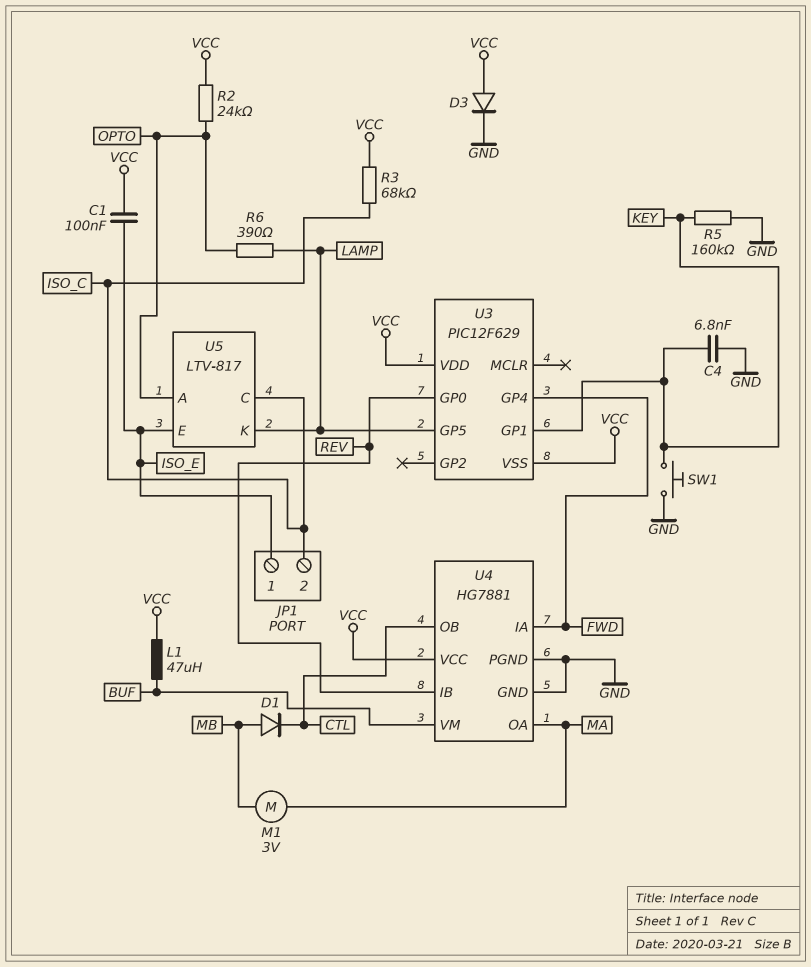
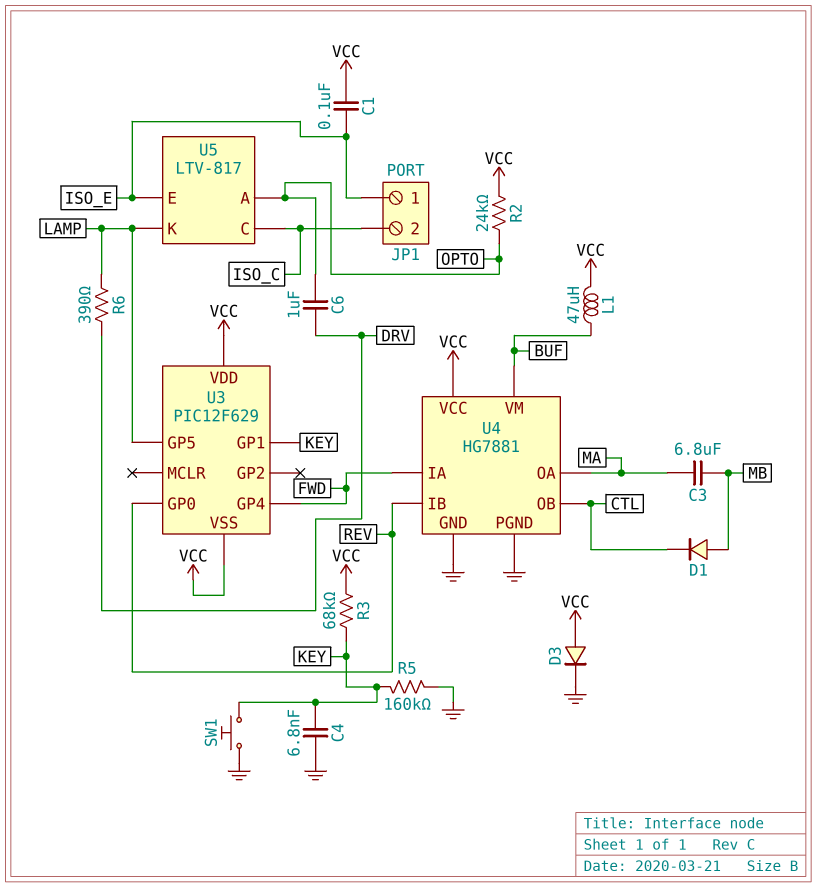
C3: none -> 6.8uF (MA, MB)
C6: none -> 1uF (DRV, OPTO)
M1: motor 3V (MA, MB) -> none
R3: 68k (ISO_C, VCC) -> 68k (KEY, VCC)
R6: 390 (LAMP, OPTO) -> 390 (DRV, LAMP)

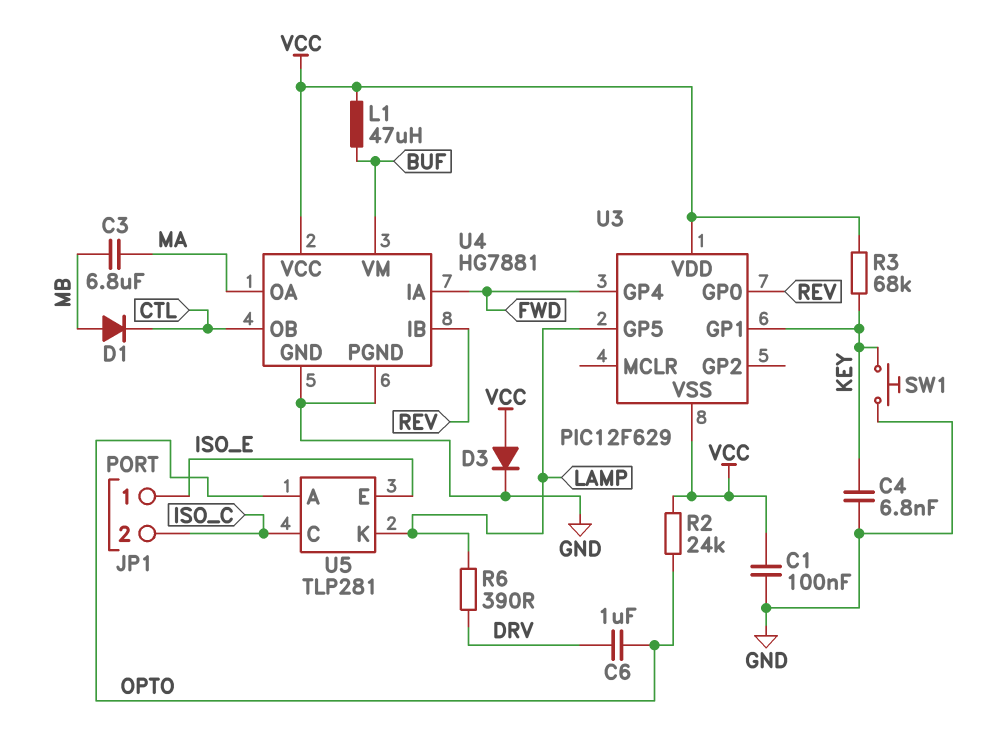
C1: 100nF (ISO_E, VCC) -> 100nF (GND, VCC)
R5: 160k (GND, KEY) -> none
U5: LTV-817 -> TLP281

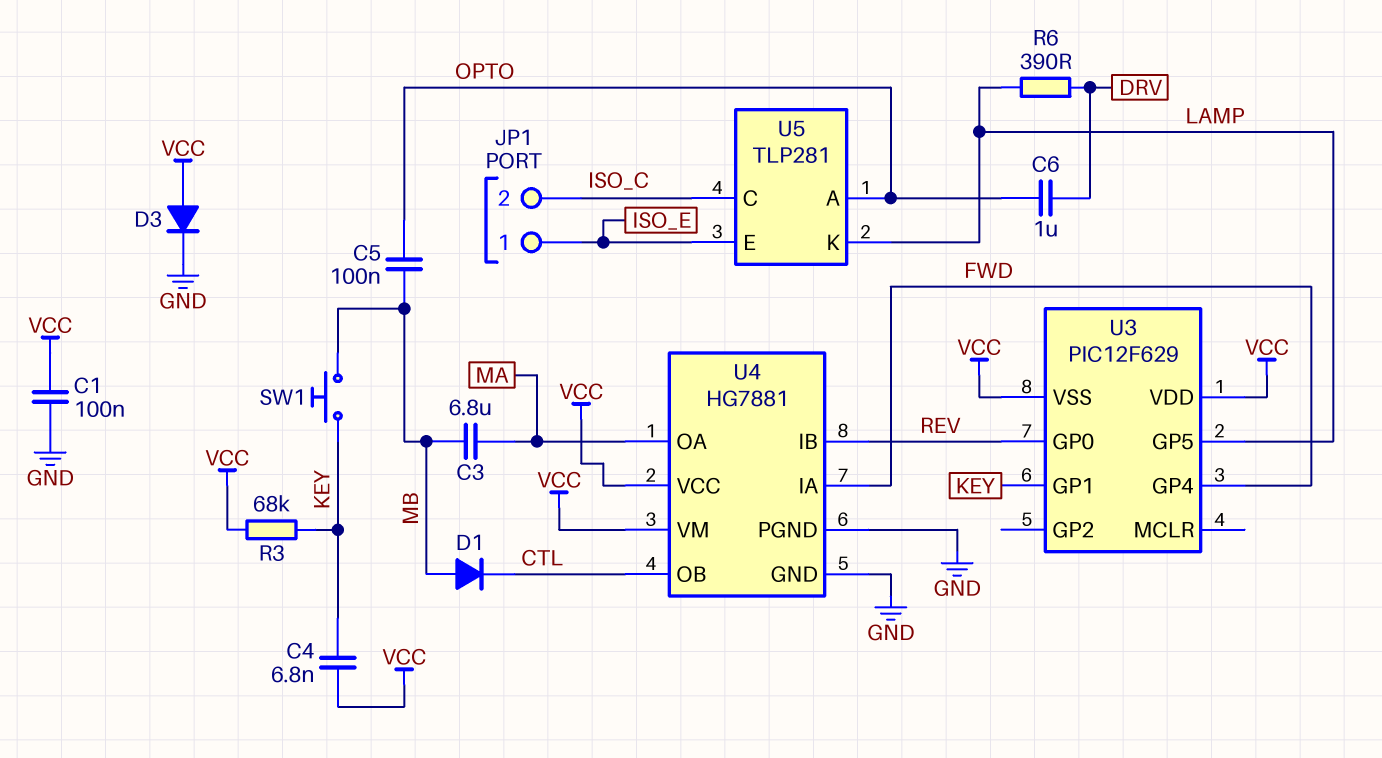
C4: 6.8nF (GND, KEY) -> 6.8nF (KEY, VCC)
C5: none -> 100nF (MB, OPTO)
L1: 47uH (BUF, VCC) -> none
R2: 24k (OPTO, VCC) -> none
SW1: button (GND, KEY) -> button (KEY, MB)
U4 pin VM: BUF -> VCC

